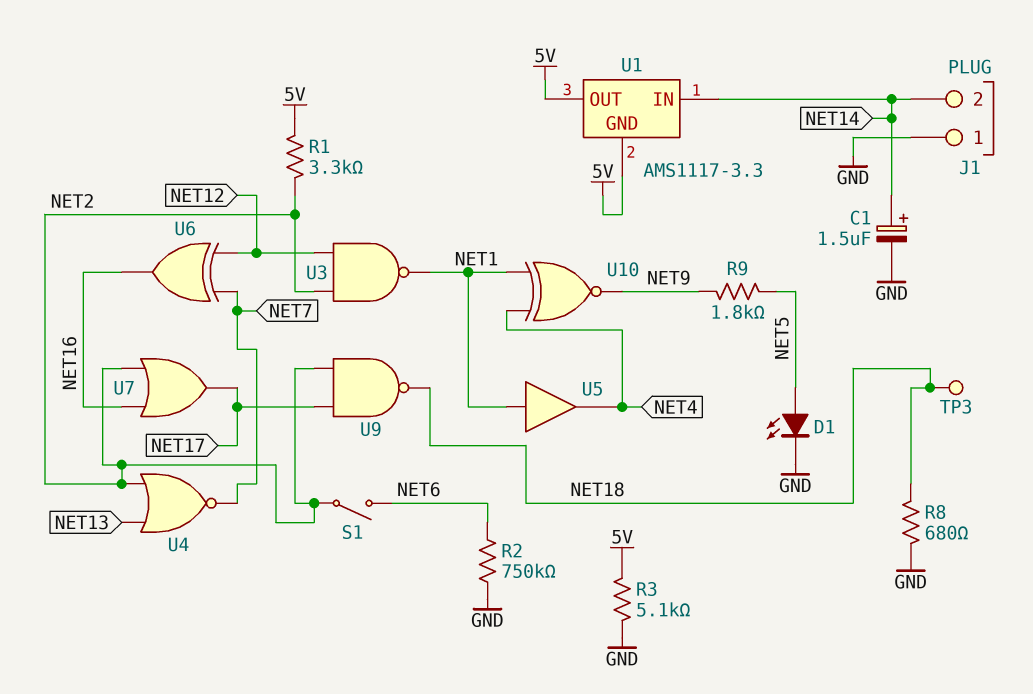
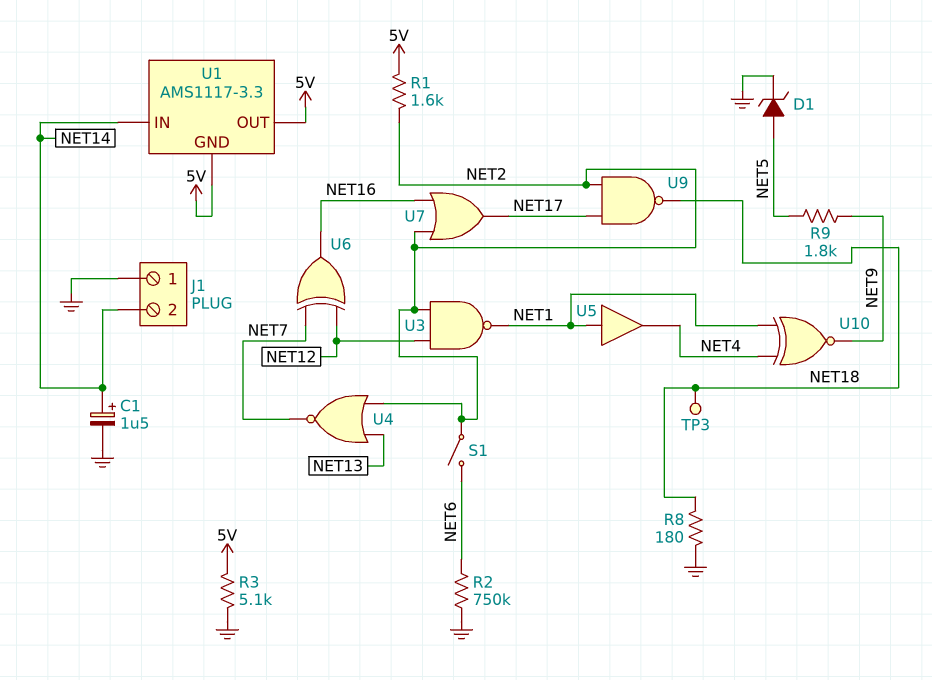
D1: LED (A NET5, K GND) -> zener (A NET5, K GND)
R1: 3.3k (5V, NET2) -> 1.6k (5V, NET2)
R8: 680 (GND, NET18) -> 180 (GND, NET18)

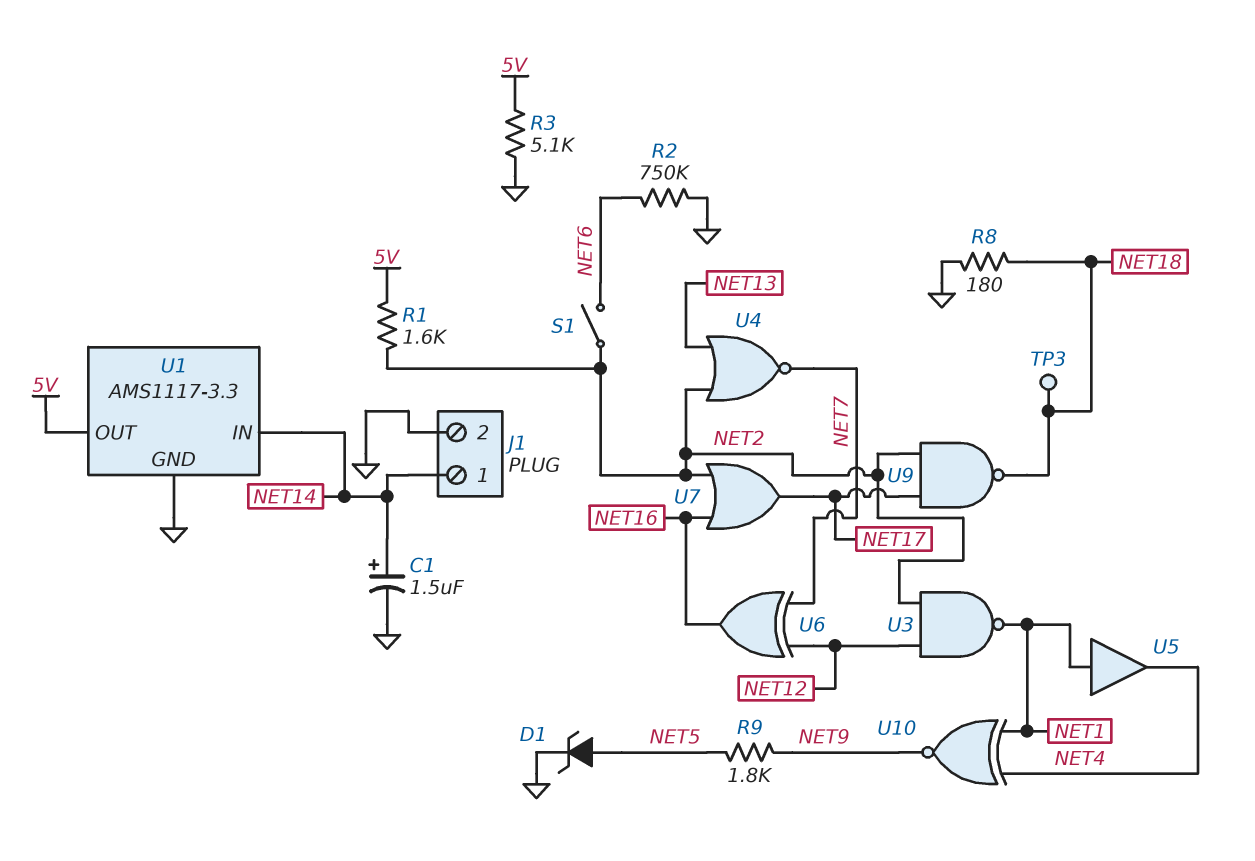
J1 pin 1: GND -> NET14
J1 pin 2: NET14 -> GND
U1 pin GND: 5V -> GND

